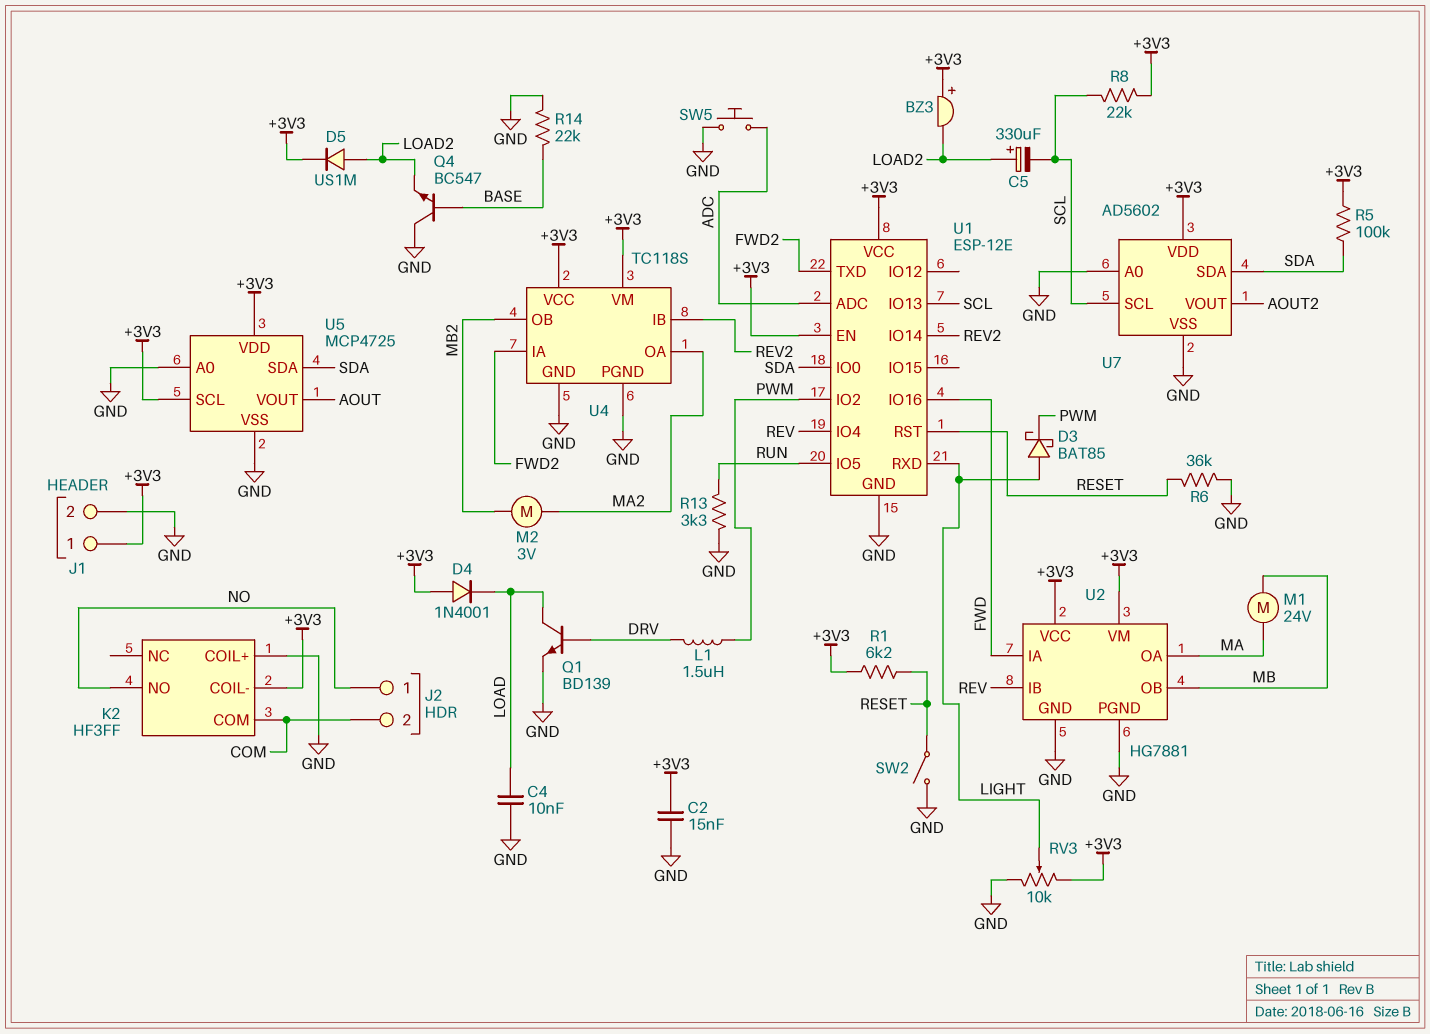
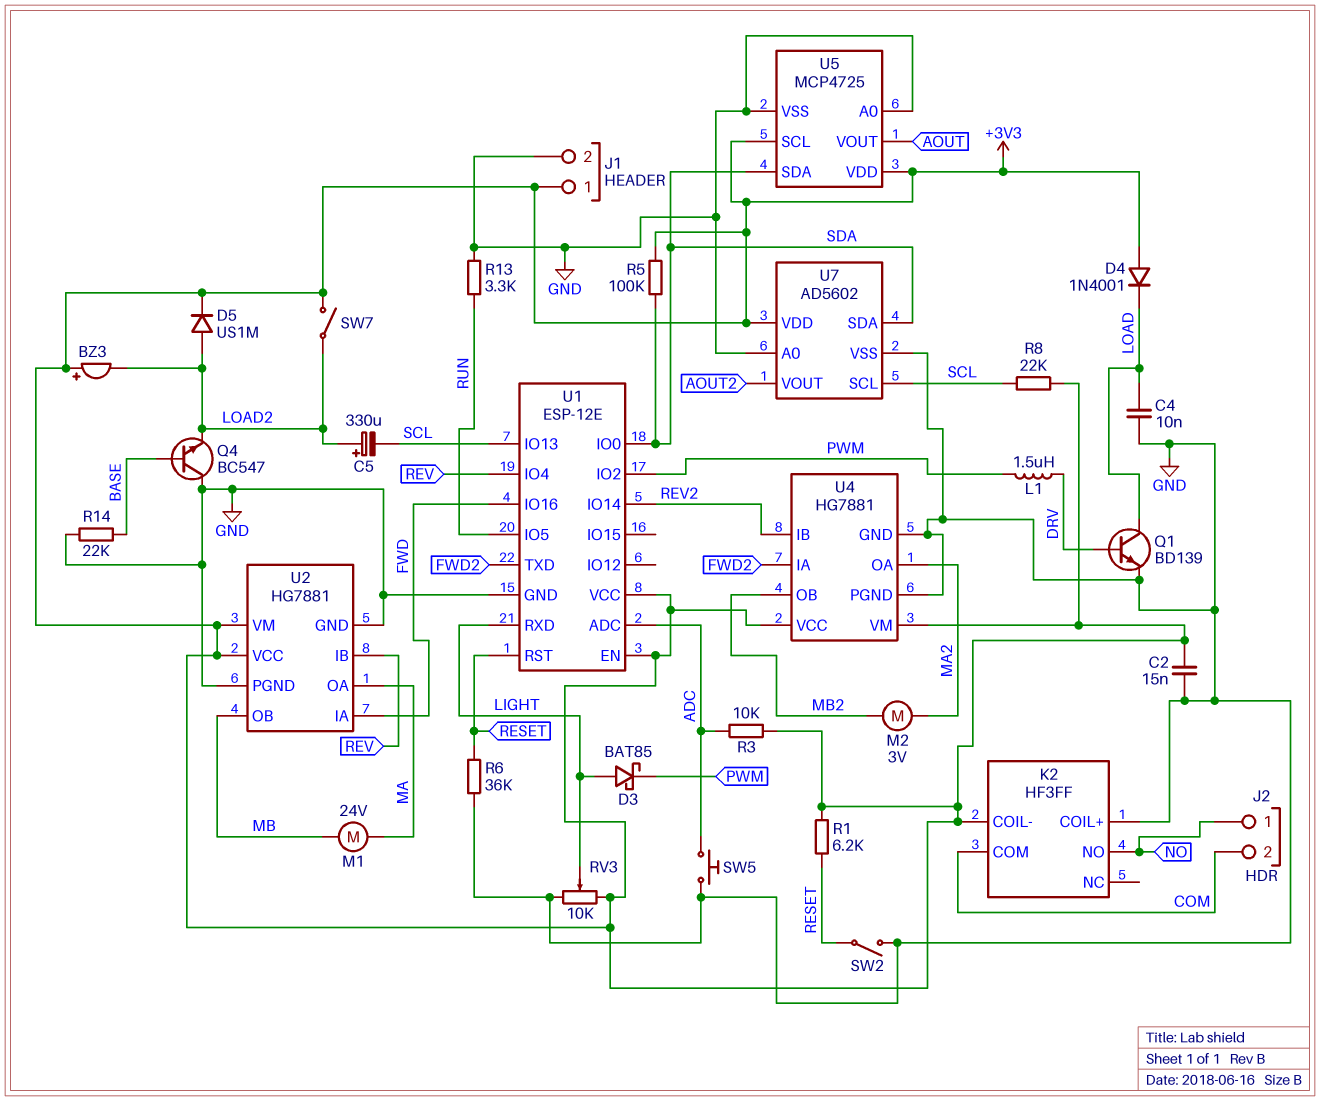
R3: none -> 10k (+3V3, ADC)
SW7: none -> switch (+3V3, LOAD2)
U4: TC118S -> HG7881

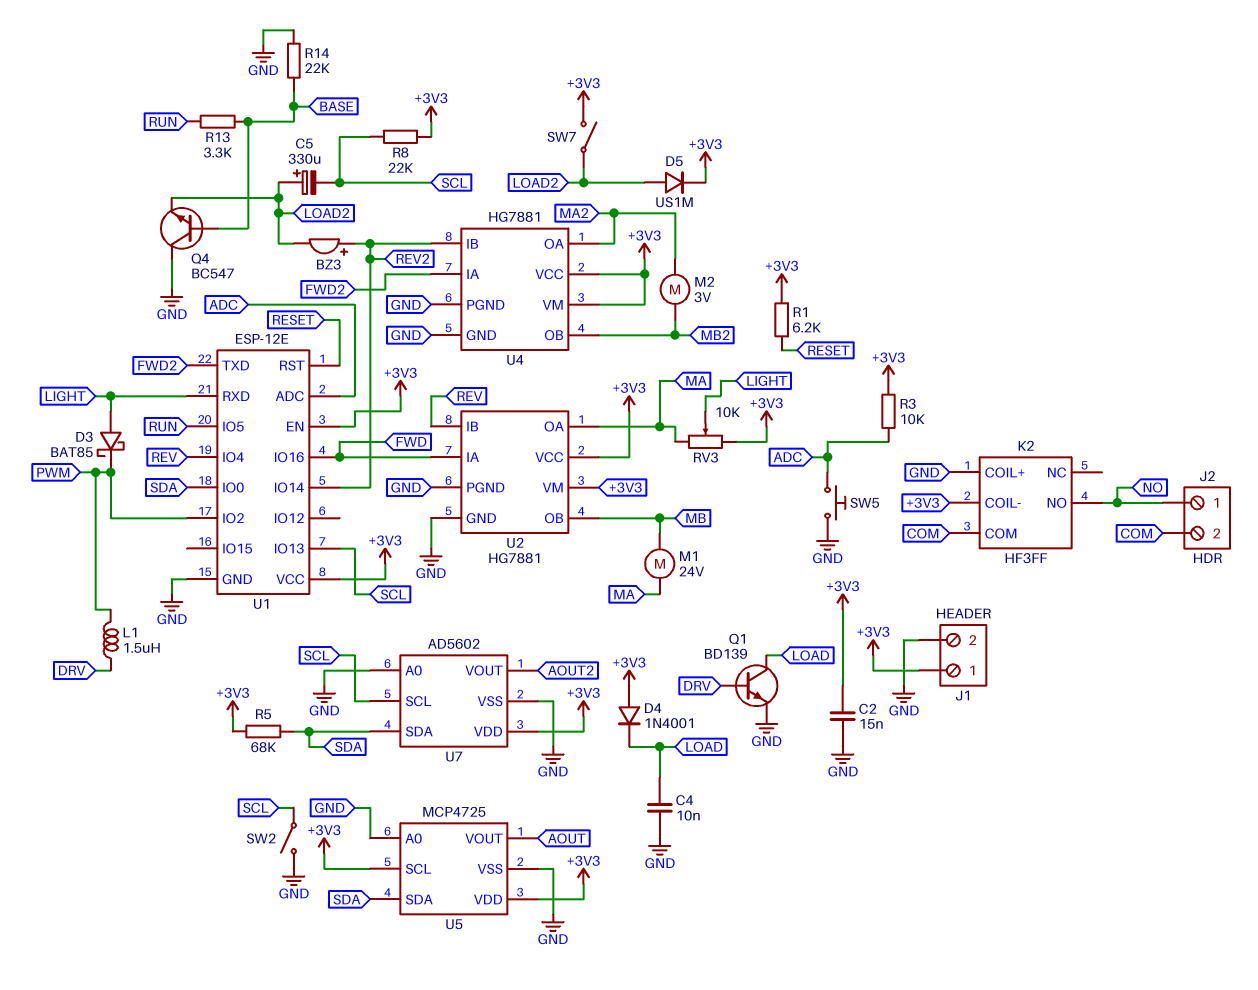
BZ3: buzzer (plus +3V3, minus LOAD2) -> buzzer (plus REV2, minus LOAD2)
R5: 100k (+3V3, SDA) -> 68k (+3V3, SDA)
R6: 36k (GND, RESET) -> none
R13: 3.3k (GND, RUN) -> 3.3k (BASE, RUN)
RV3: 10k (+3V3, GND, wiper LIGHT) -> 10k (+3V3, MA, wiper LIGHT)
SW2: switch (GND, RESET) -> switch (GND, SCL)

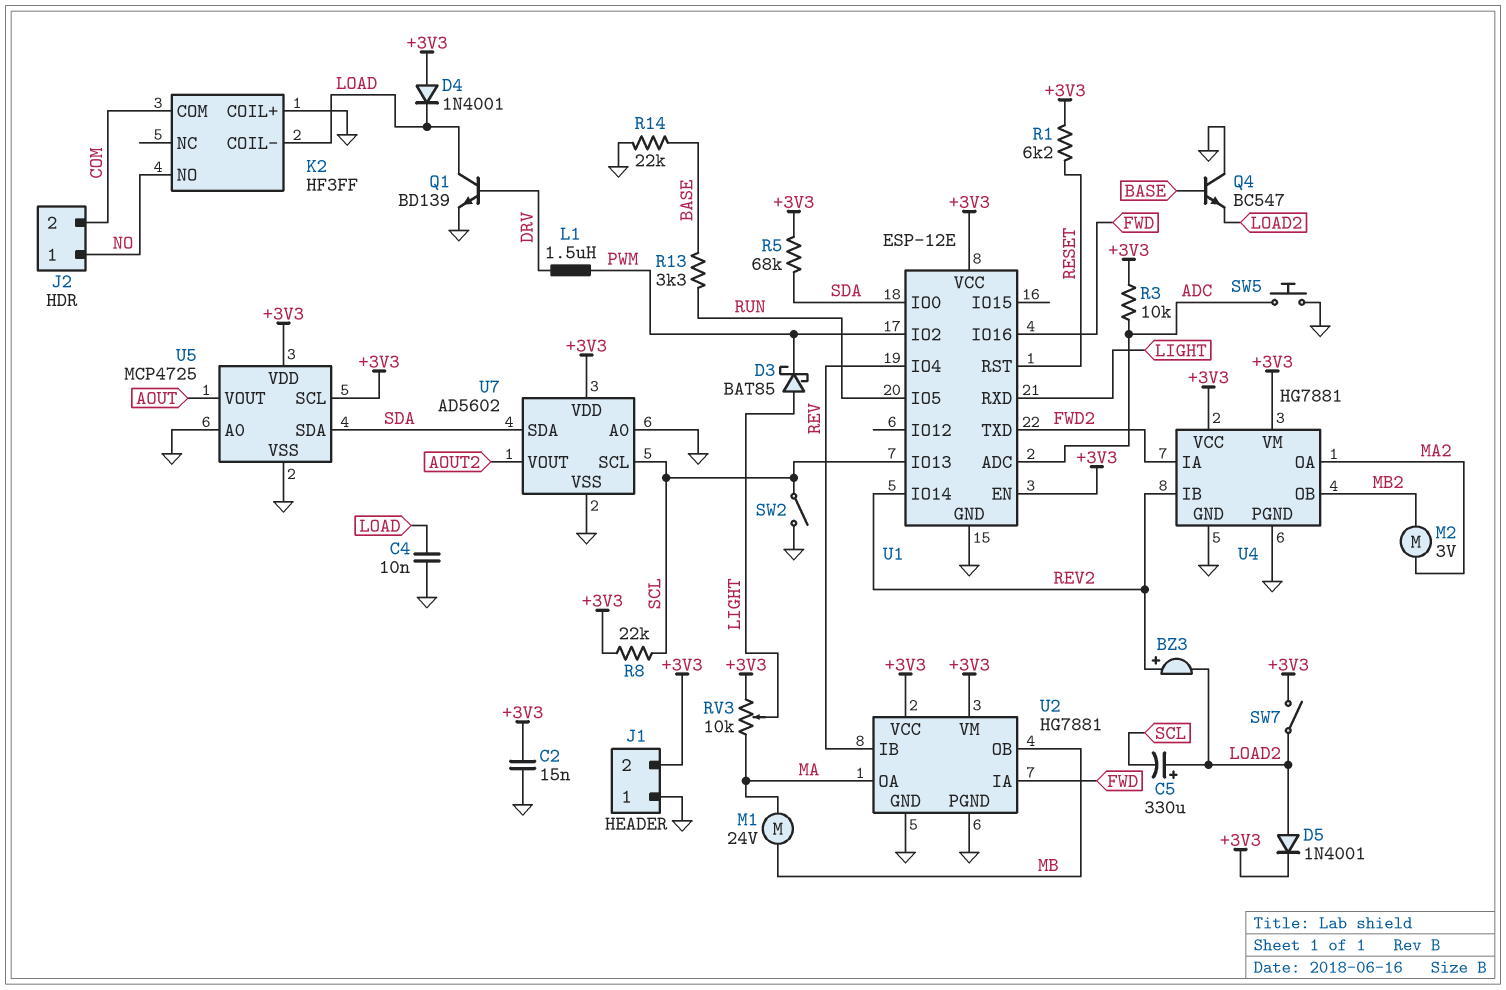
D5: diode US1M (A LOAD2, K +3V3) -> diode 1N4001 (A LOAD2, K +3V3)
J1 pin 1: +3V3 -> GND
J1 pin 2: GND -> +3V3
K2 pin COIL-: +3V3 -> LOAD

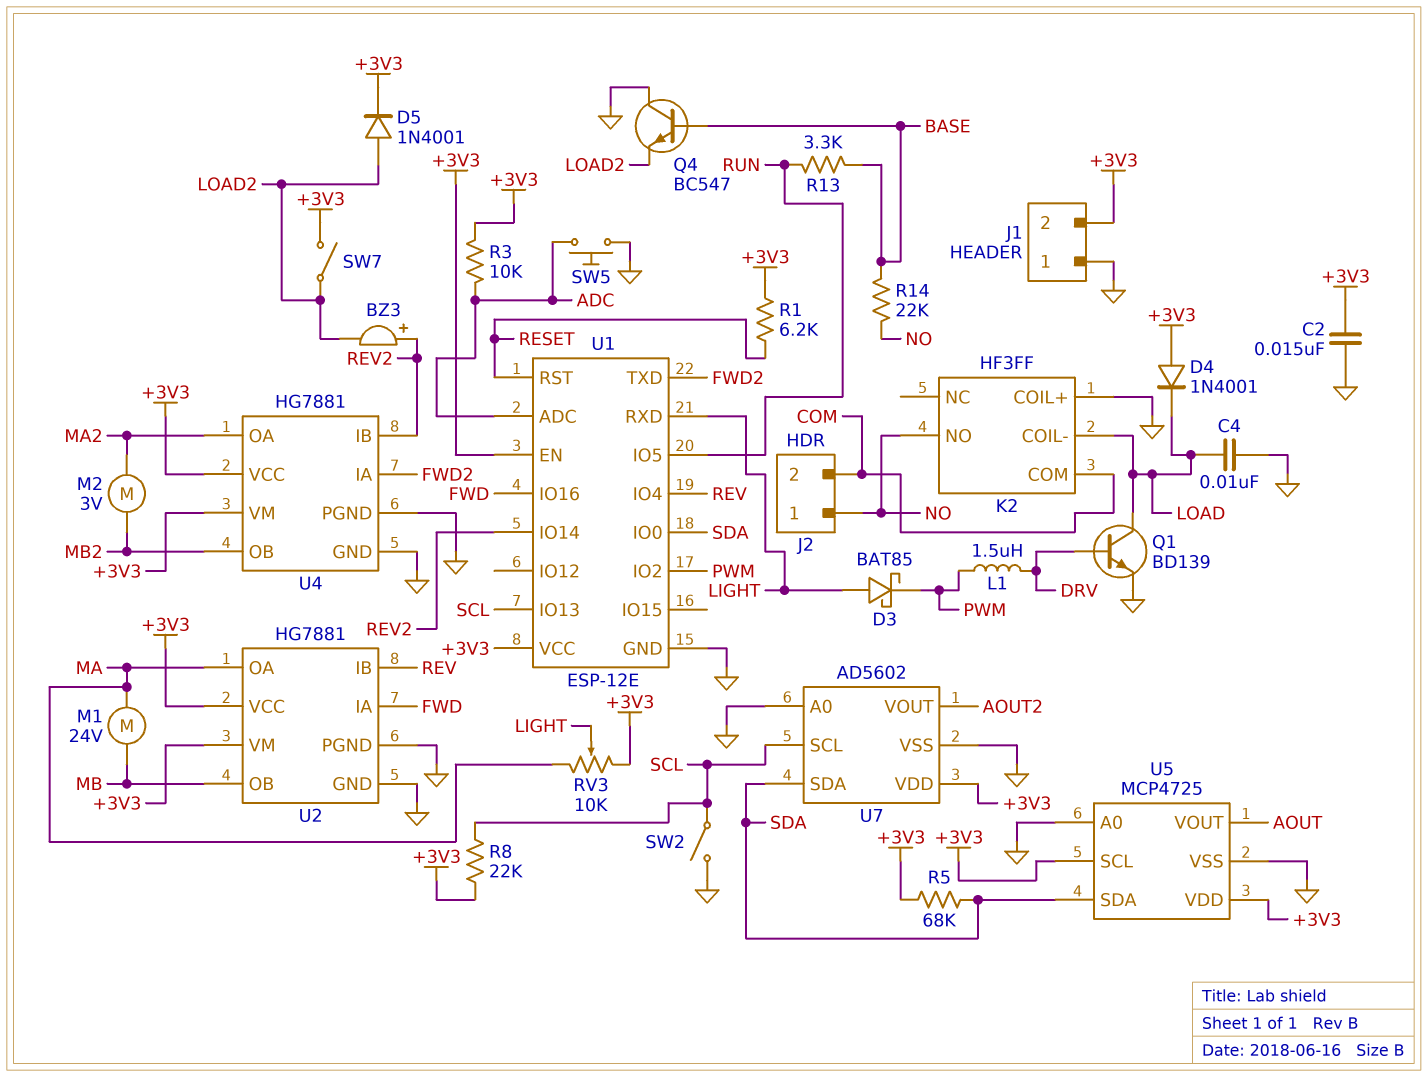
C5: 330uF (plus LOAD2, minus SCL) -> none
R14: 22k (BASE, GND) -> 22k (BASE, NO)

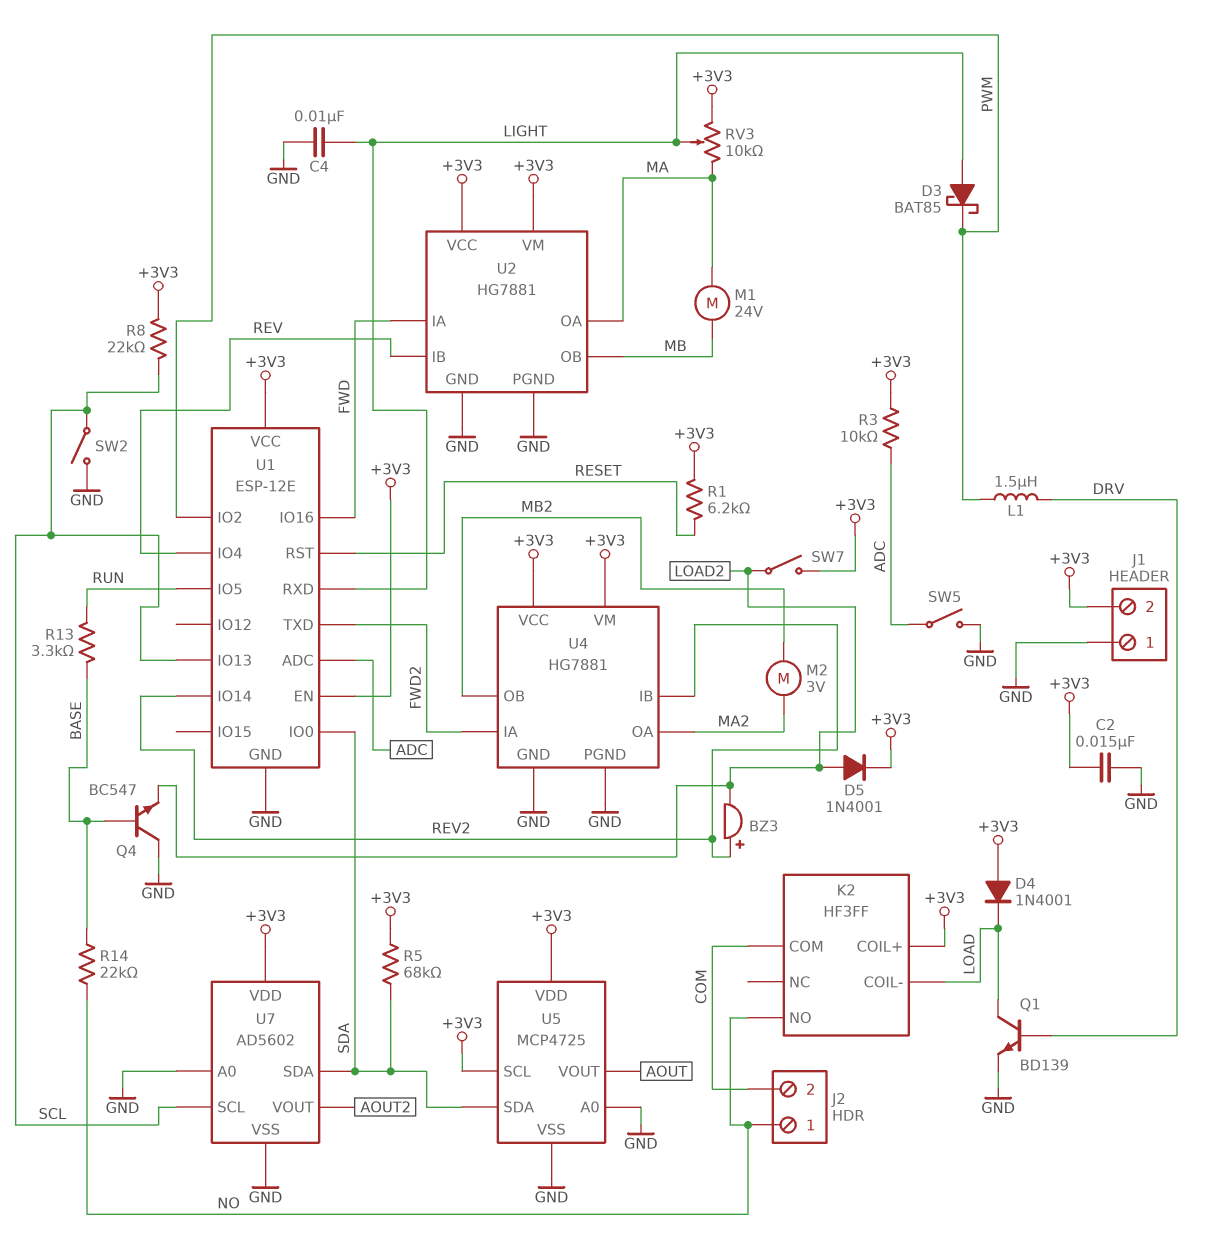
C4: 10nF (GND, LOAD) -> 10nF (GND, LIGHT)
K2 pin COIL+: GND -> +3V3
SW5: button (ADC, GND) -> switch (ADC, GND)

